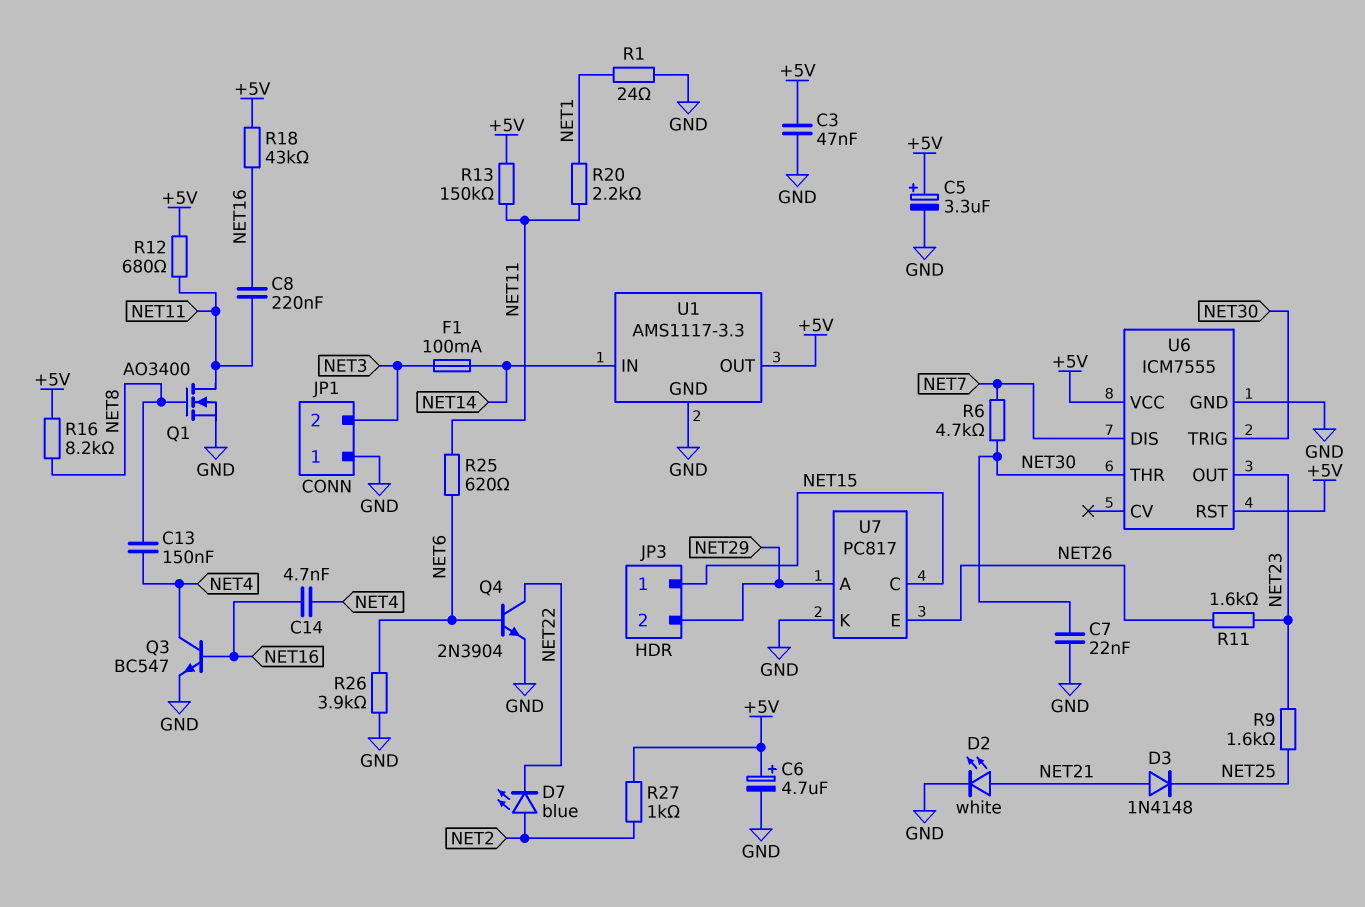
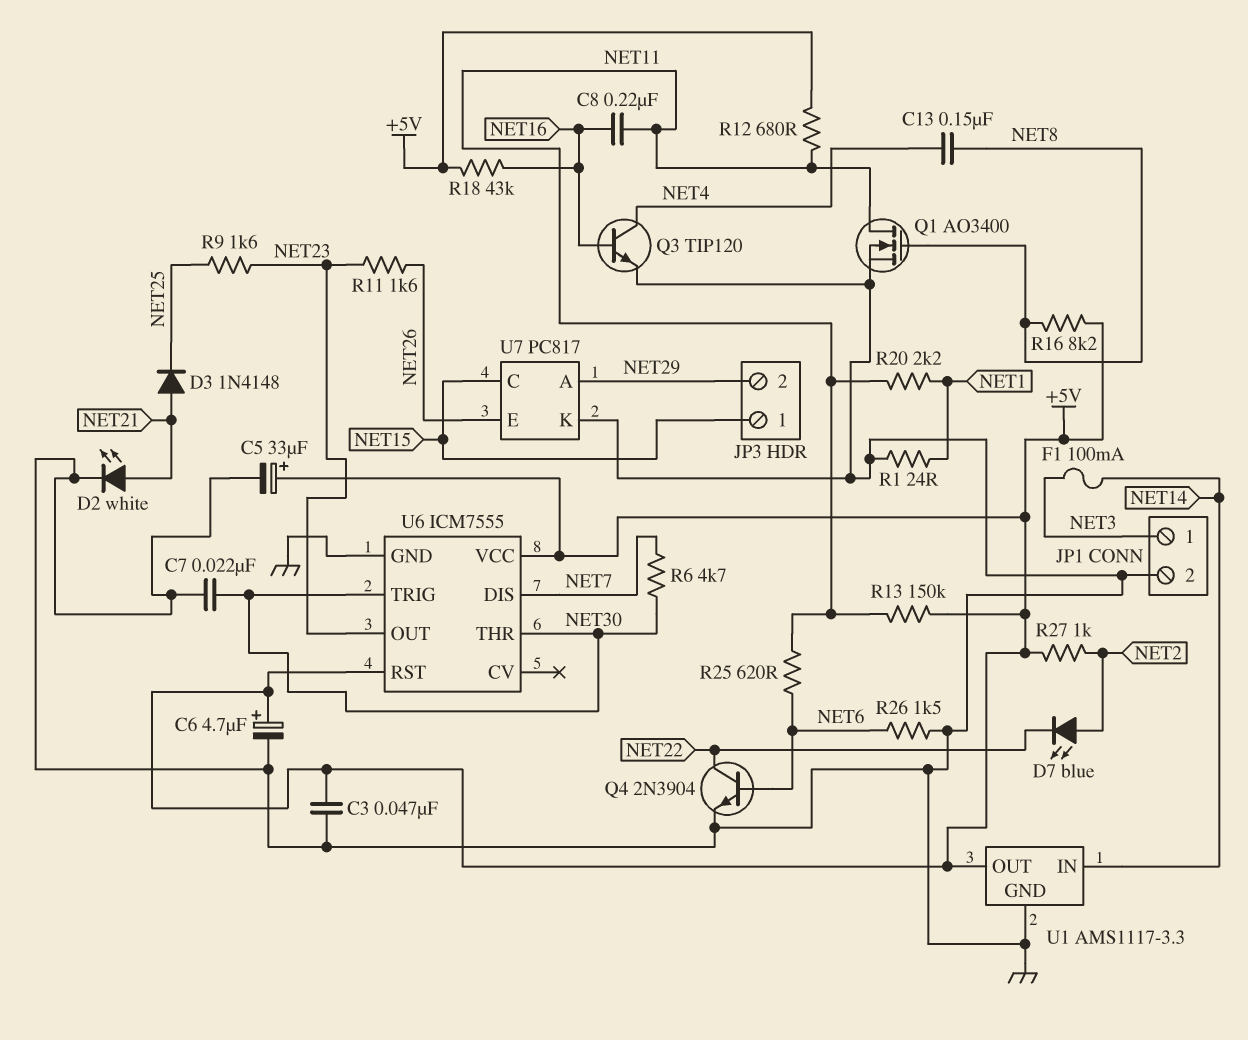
C5: 3.3uF (plus +5V, minus GND) -> 33uF (plus +5V, minus GND)
C14: 4.7nF (NET4, NET16) -> none
JP1 pin 1: GND -> NET3
JP1 pin 2: NET3 -> GND
Q3: NPN BC547 (B NET16, C NET4, E GND) -> NPN TIP120 (B NET16, C NET4, E GND)
R26: 3.9k (GND, NET6) -> 1.5k (GND, NET6)

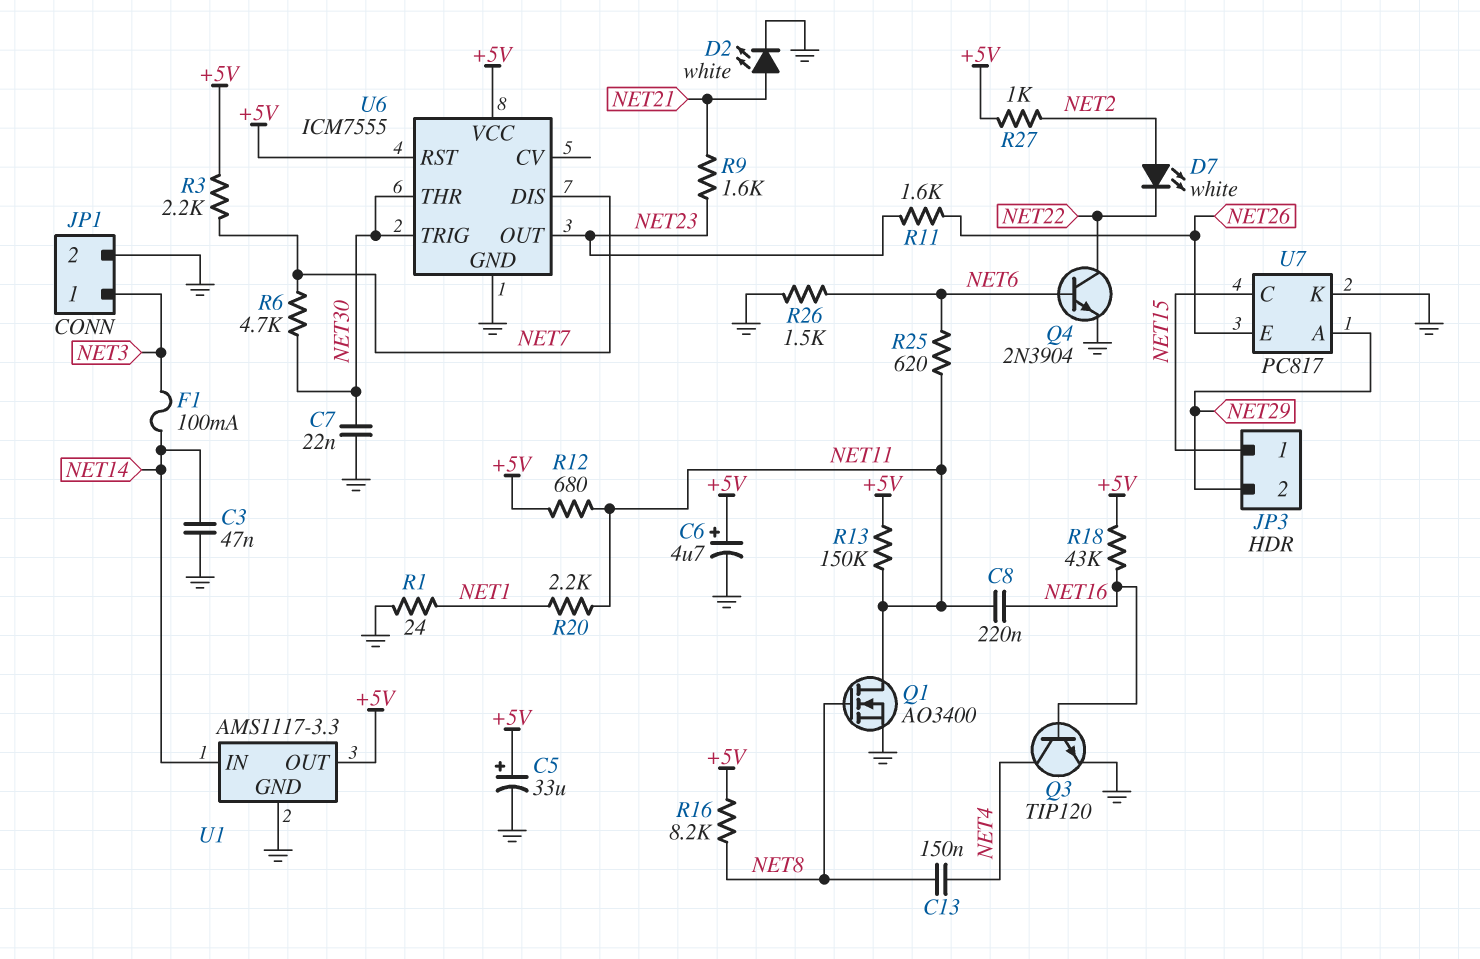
C3: 47nF (+5V, GND) -> 47nF (GND, NET14)
D3: diode 1N4148 (A NET21, K NET25) -> none
D7: LED blue (A NET2, K NET22) -> LED white (A NET2, K NET22)
R3: none -> 2.2k (+5V, NET7)
R9: 1.6k (NET23, NET25) -> 1.6k (NET21, NET23)

